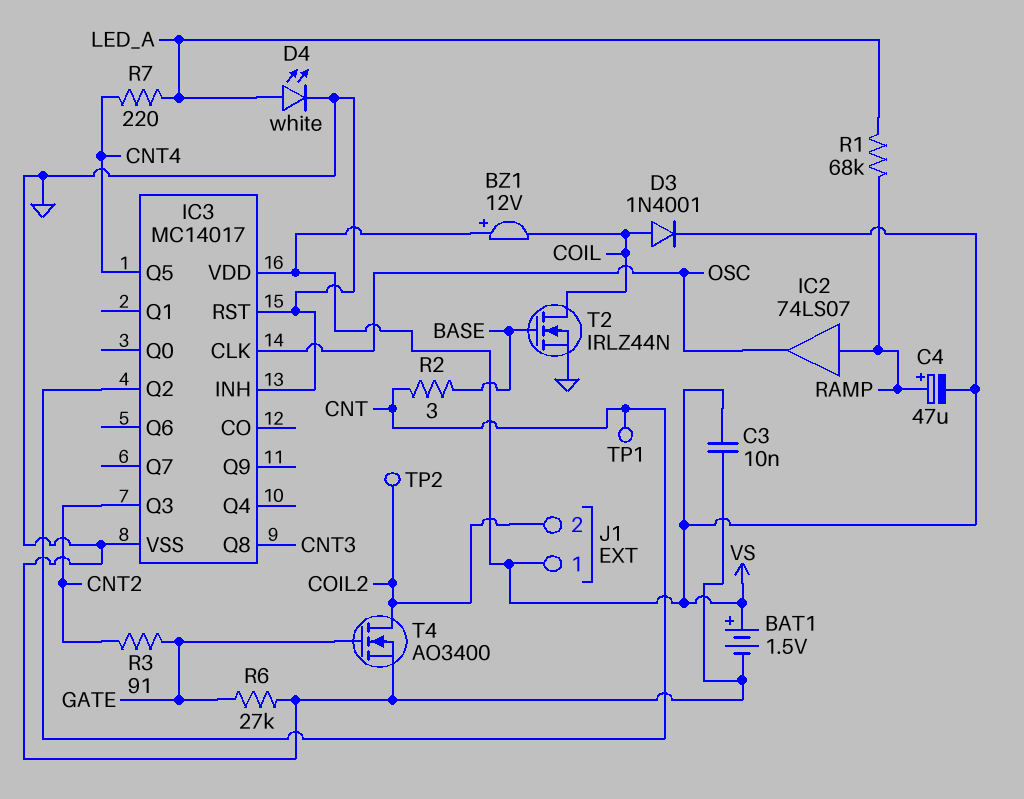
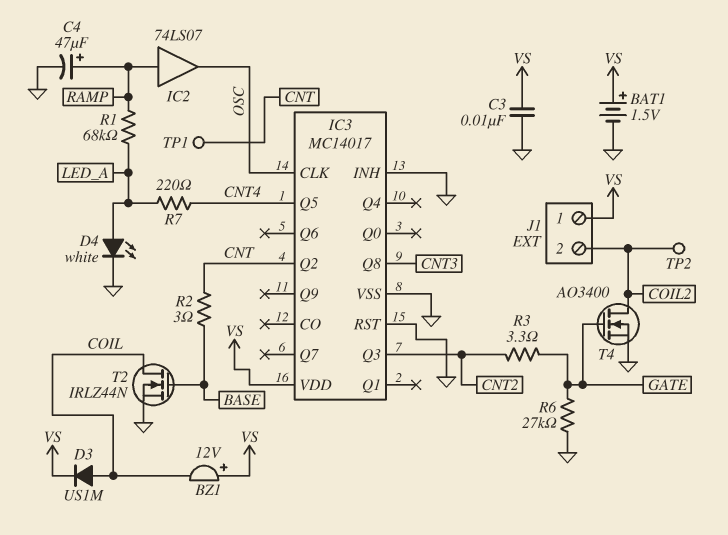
C4: 47uF (plus RAMP, minus VS) -> 47uF (plus RAMP, minus GND)
D3: diode 1N4001 (A COIL, K VS) -> diode US1M (A COIL, K VS)
R3: 91 (CNT2, GATE) -> 3.3 (CNT2, GATE)

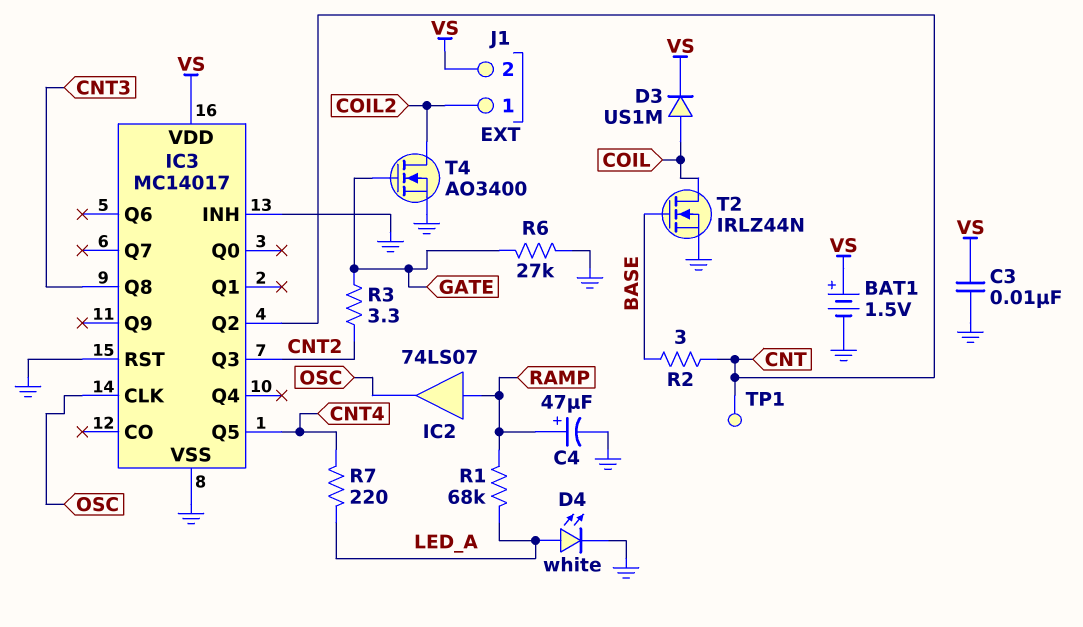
BZ1: buzzer 12V (plus VS, minus COIL) -> none
J1 pin 1: VS -> COIL2
J1 pin 2: COIL2 -> VS
TP2: test point (COIL2) -> none

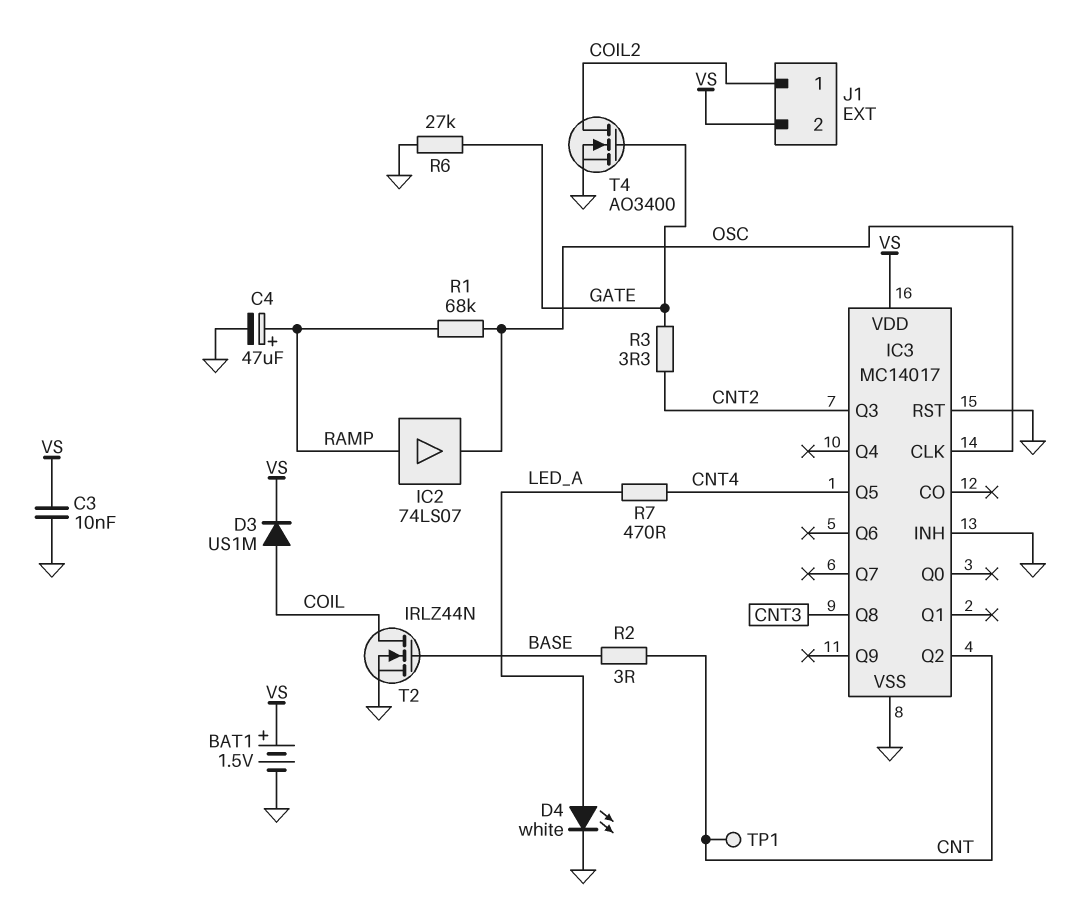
R1: 68k (LED_A, RAMP) -> 68k (OSC, RAMP)
R7: 220 (CNT4, LED_A) -> 470 (CNT4, LED_A)

